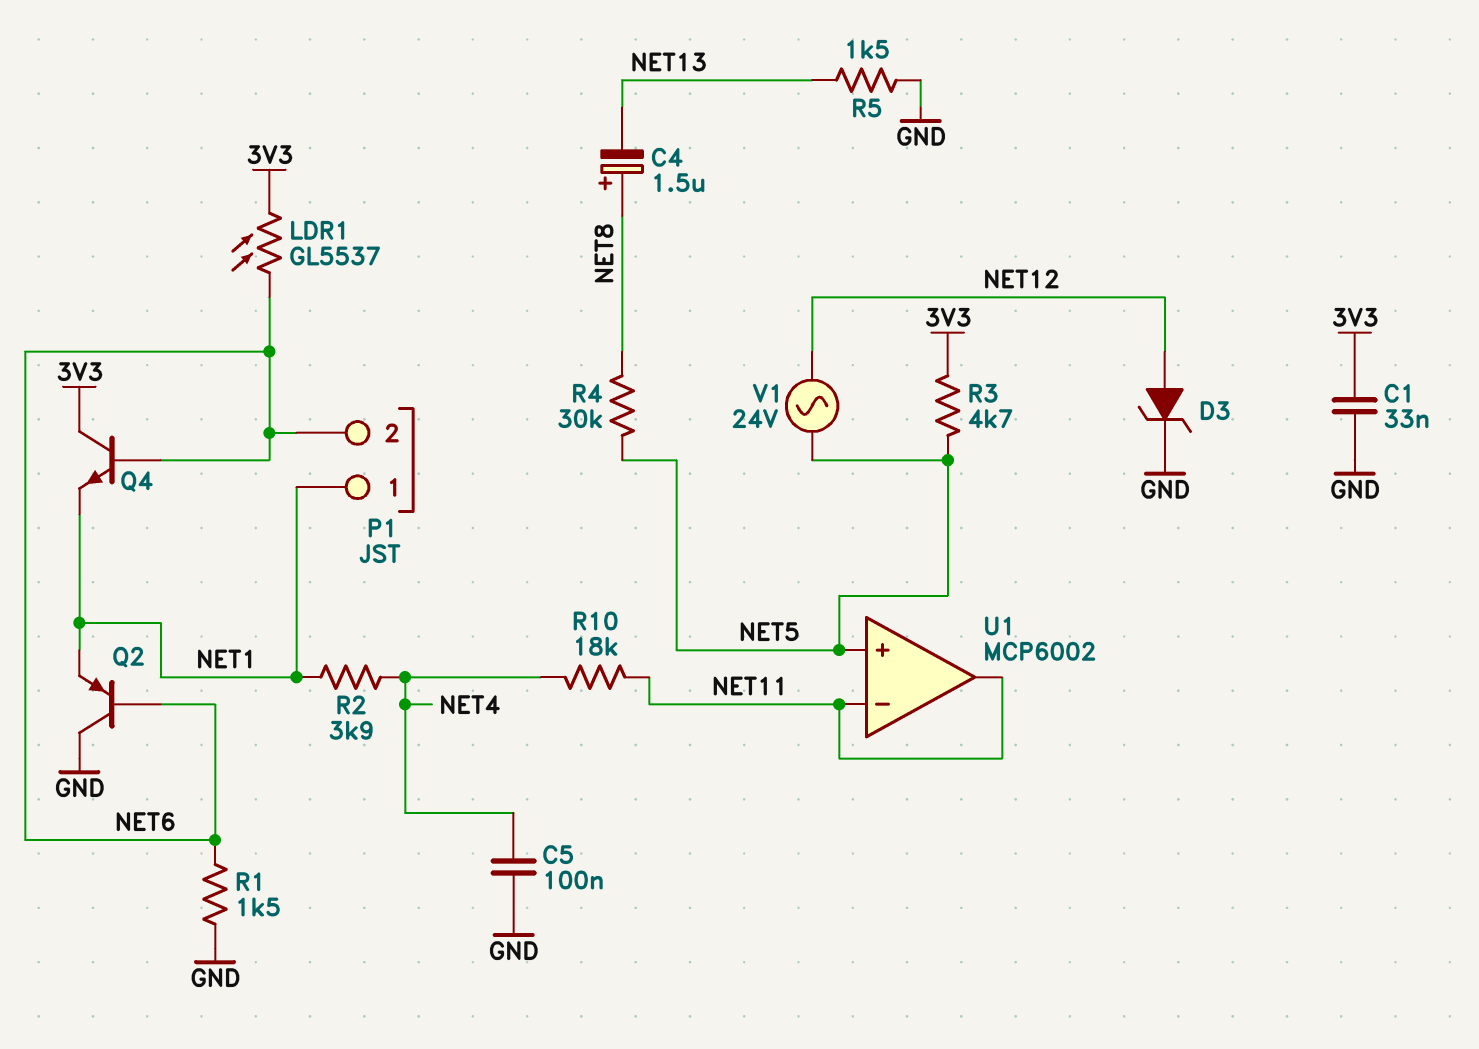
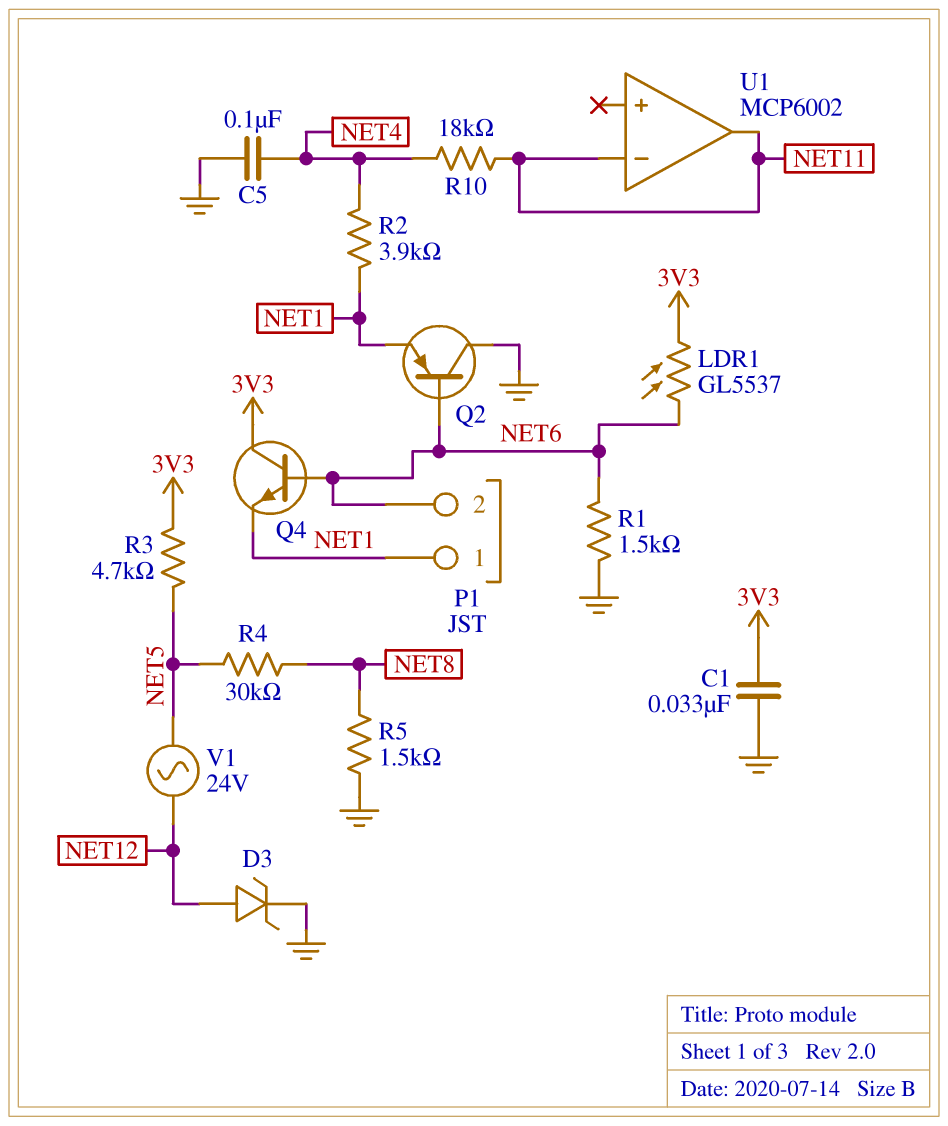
C4: 1.5uF (plus NET8, minus NET13) -> none
R5: 1.5k (GND, NET13) -> 1.5k (GND, NET8)
U1 pin in+: NET5 -> none

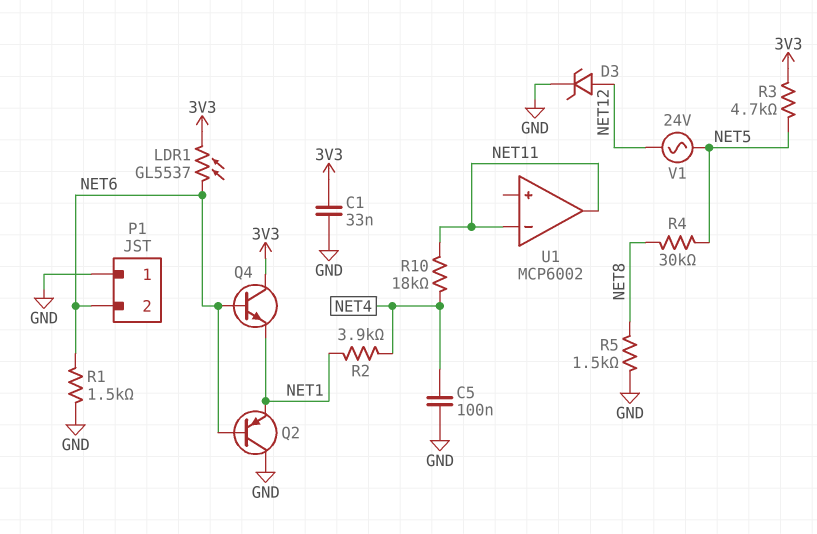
P1 pin 1: NET1 -> GND

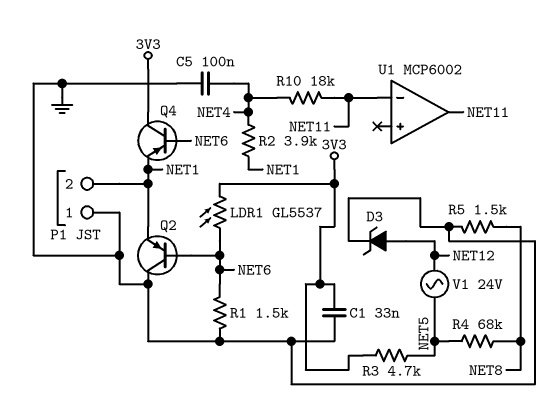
P1 pin 2: NET6 -> NET1
Q4: NPN (B NET6, C 3V3, E NET1) -> PNP (B NET6, C 3V3, E NET1)
R4: 30k (NET5, NET8) -> 68k (NET5, NET8)

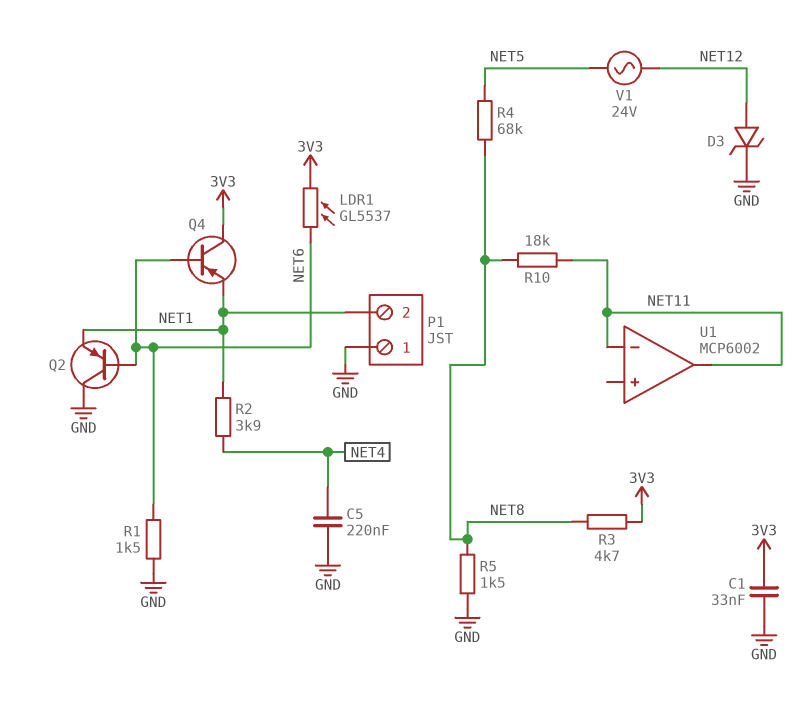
C5: 100nF (GND, NET4) -> 220nF (GND, NET4)
R3: 4.7k (3V3, NET5) -> 4.7k (3V3, NET8)
R10: 18k (NET4, NET11) -> 18k (NET8, NET11)

